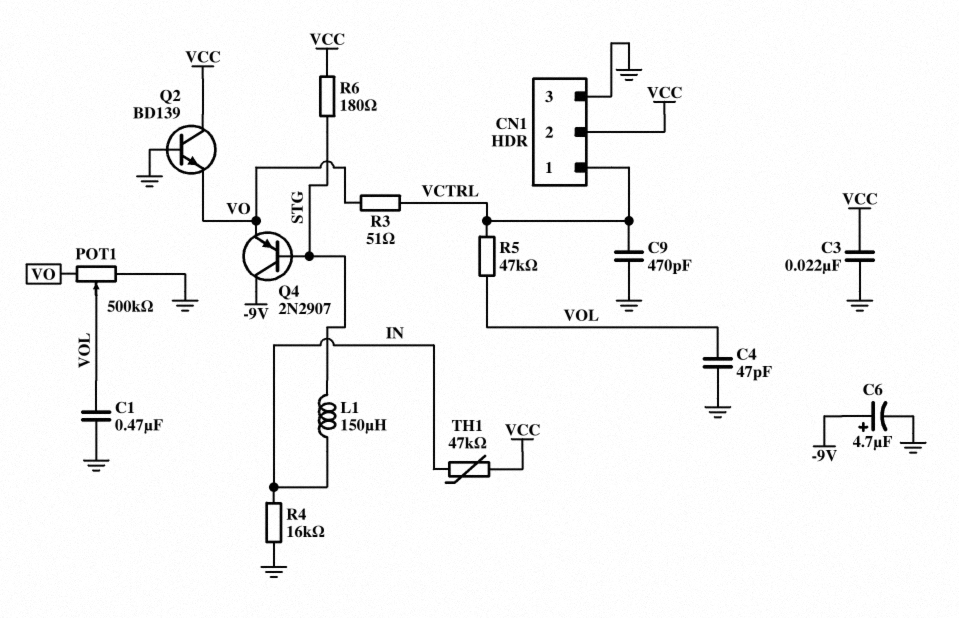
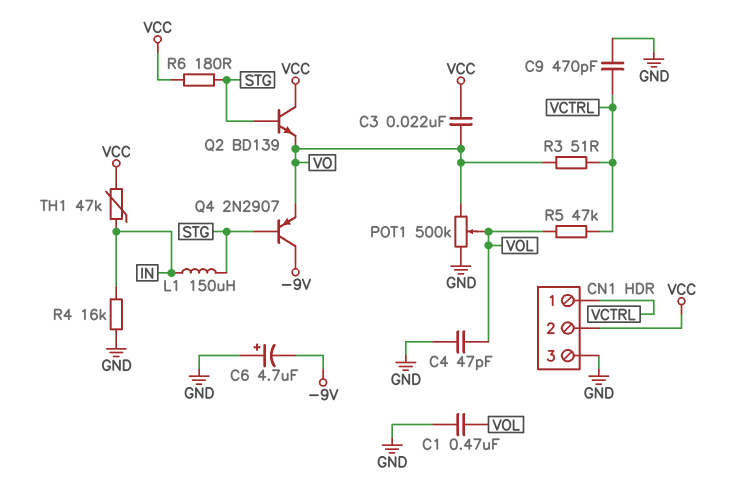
C3: 22nF (GND, VCC) -> 22nF (VCC, VO)
C6: 4.7uF (plus -9V, minus GND) -> 4.7uF (plus GND, minus -9V)
Q2: NPN BD139 (B GND, C VCC, E VO) -> NPN BD139 (B STG, C VCC, E VO)

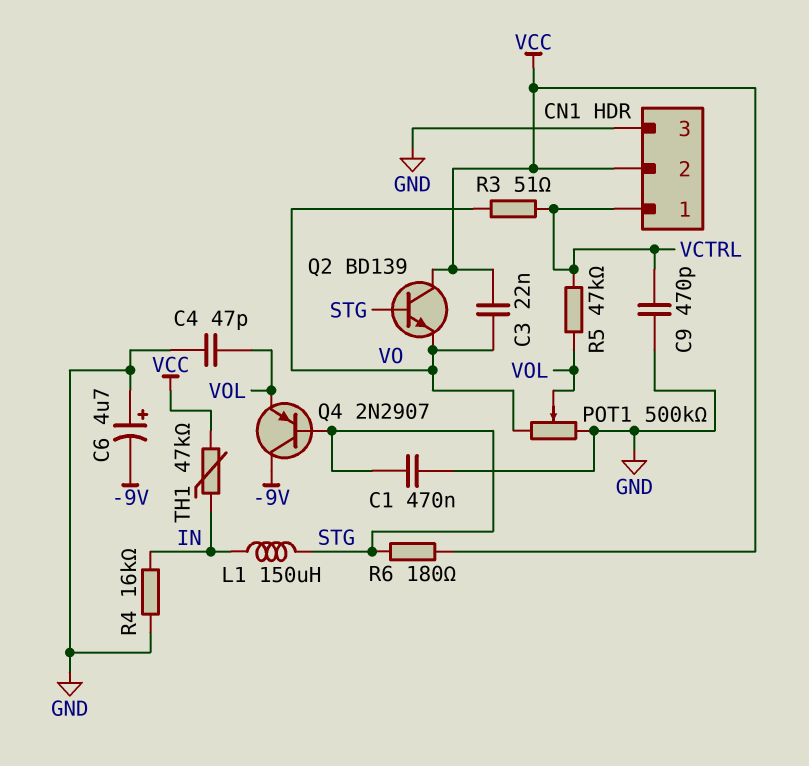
C1: 470nF (GND, VOL) -> 470nF (GND, STG)
Q4: PNP 2N2907 (B STG, C -9V, E VO) -> PNP 2N2907 (B STG, C -9V, E VOL)

